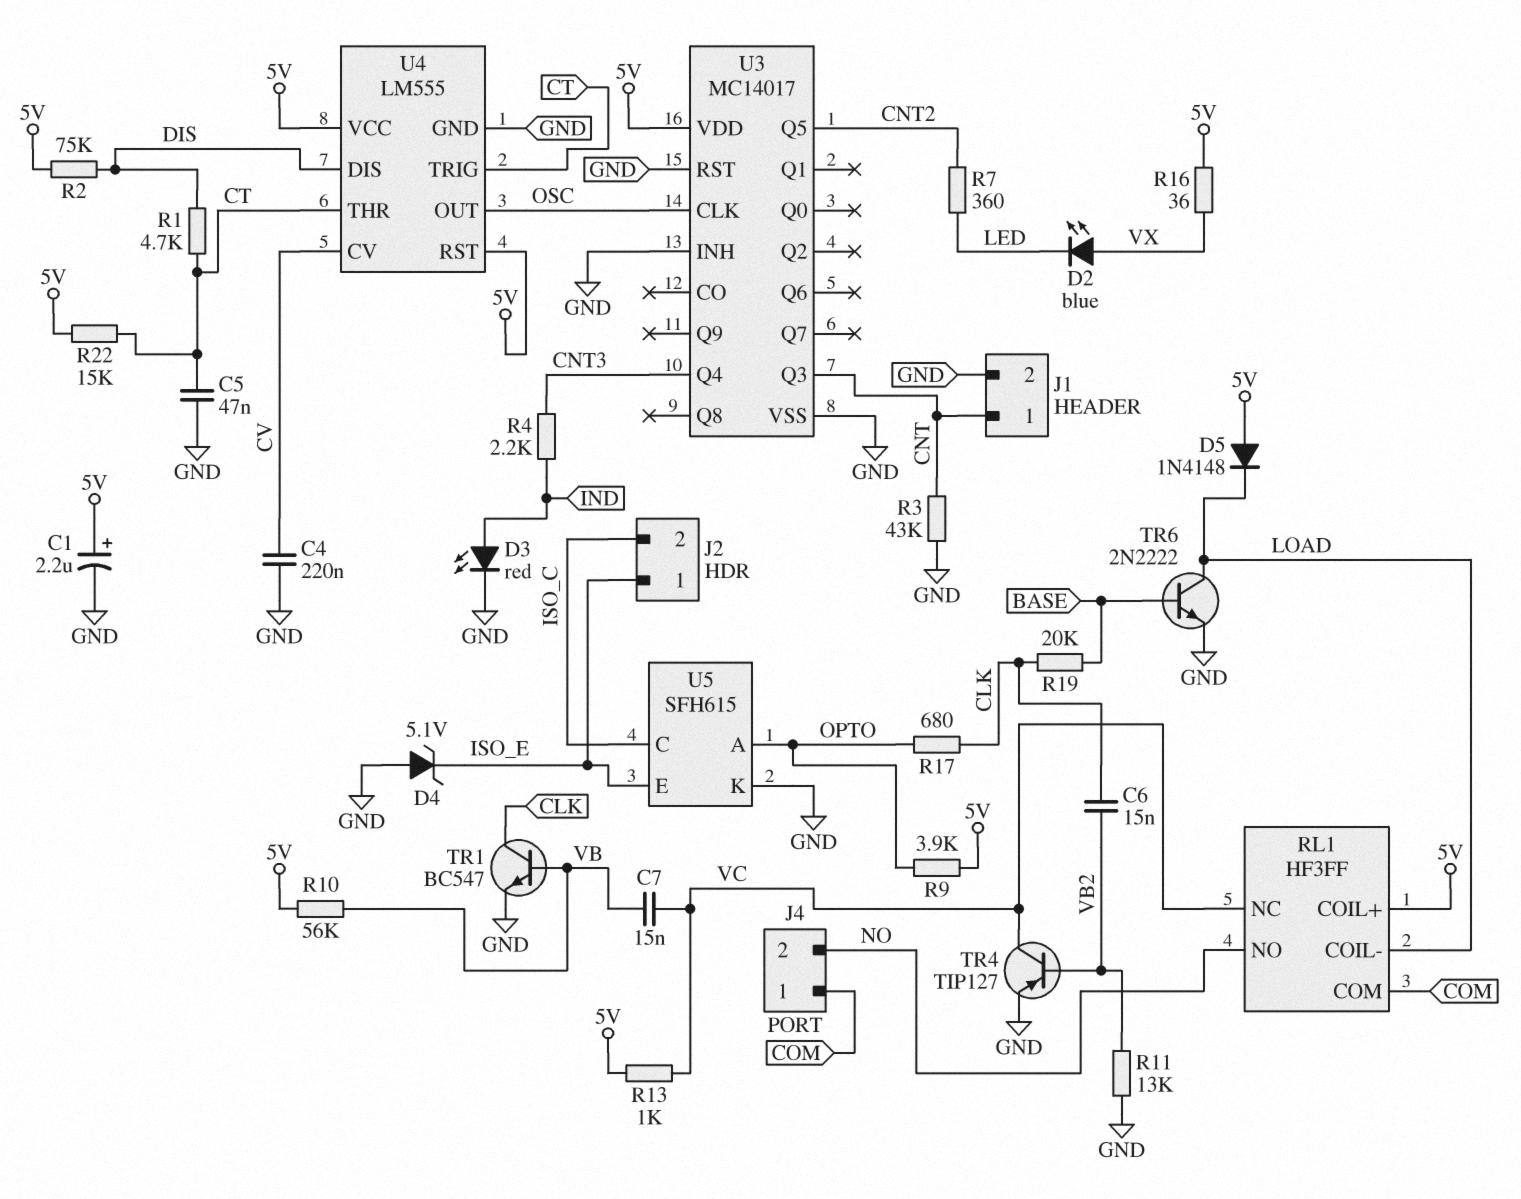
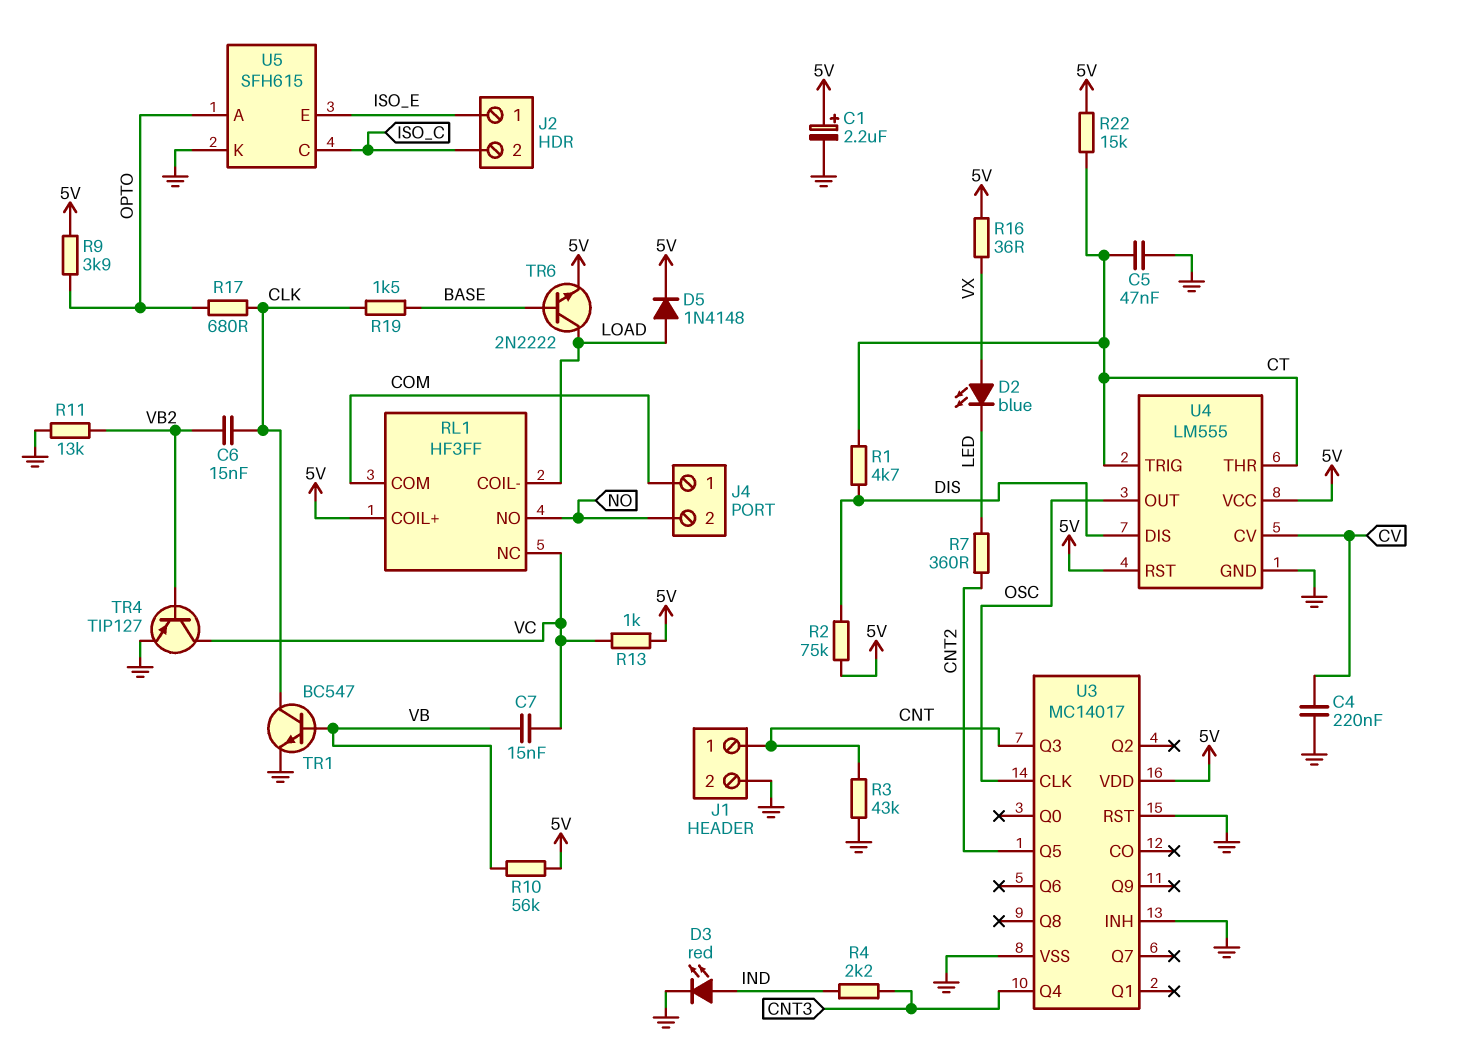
D4: zener 5.1V (A GND, K ISO_E) -> none
D5: diode 1N4148 (A 5V, K LOAD) -> diode 1N4148 (A LOAD, K 5V)
R19: 20k (BASE, CLK) -> 1.5k (BASE, CLK)
TR6: NPN 2N2222 (B BASE, C LOAD, E GND) -> NPN 2N2222 (B BASE, C LOAD, E 5V)

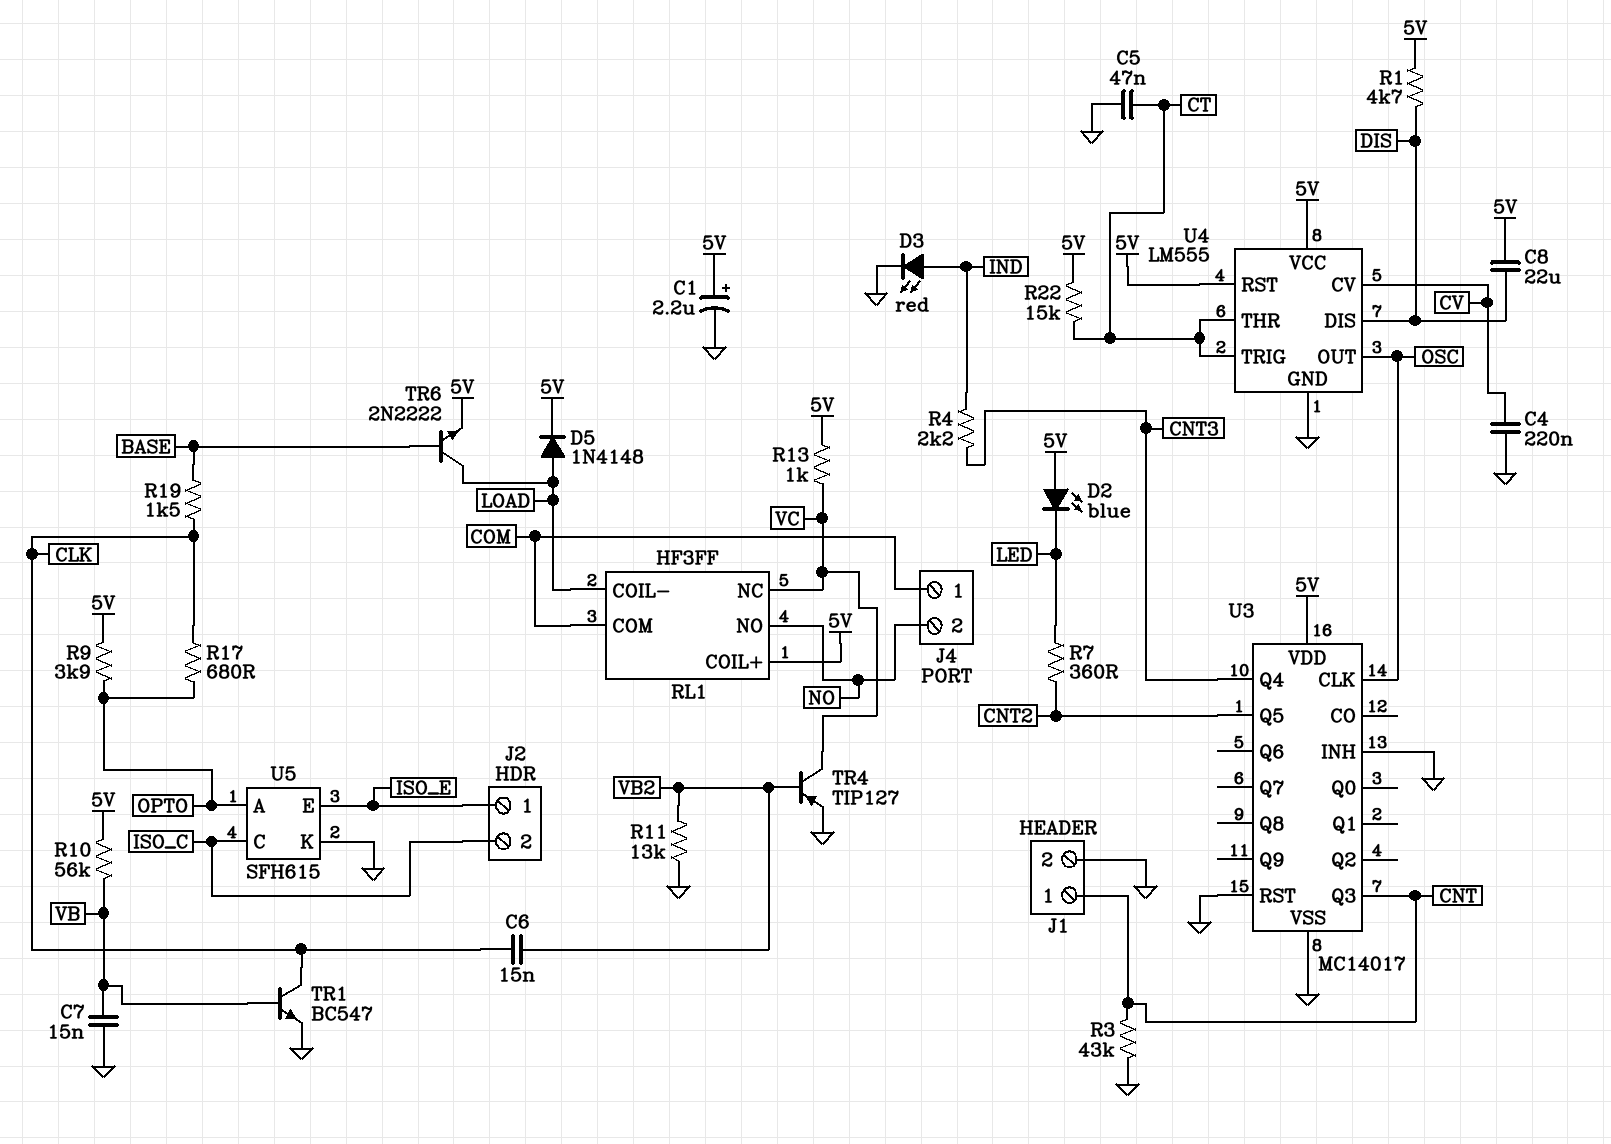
C7: 15nF (VB, VC) -> 15nF (GND, VB)
C8: none -> 22uF (5V, DIS)
D2: LED blue (A VX, K LED) -> LED blue (A 5V, K LED)
R1: 4.7k (CT, DIS) -> 4.7k (5V, DIS)
R2: 75k (5V, DIS) -> none
R16: 36 (5V, VX) -> none

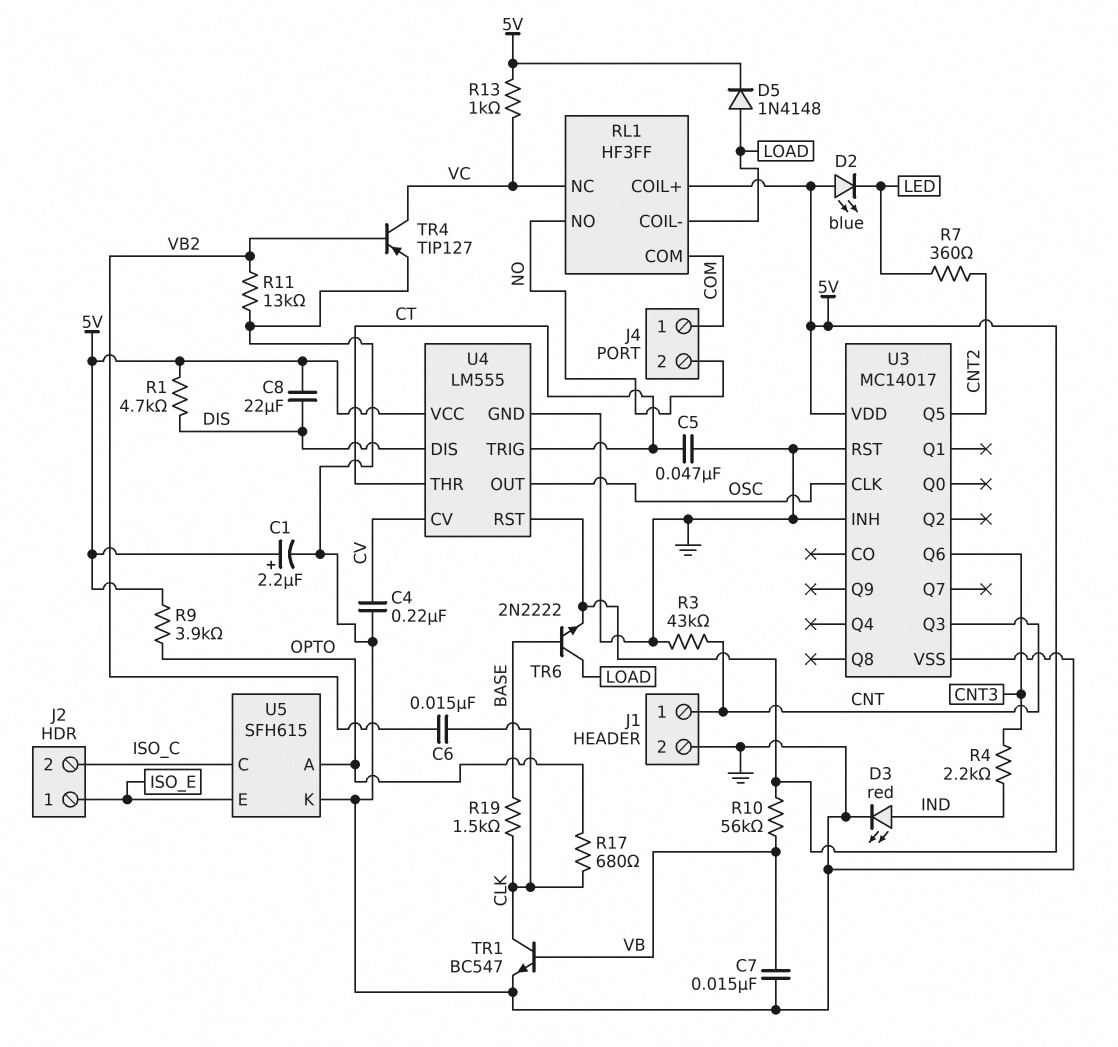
R22: 15k (5V, CT) -> none
U3 pin Q4: CNT3 -> none
U3 pin Q6: none -> CNT3

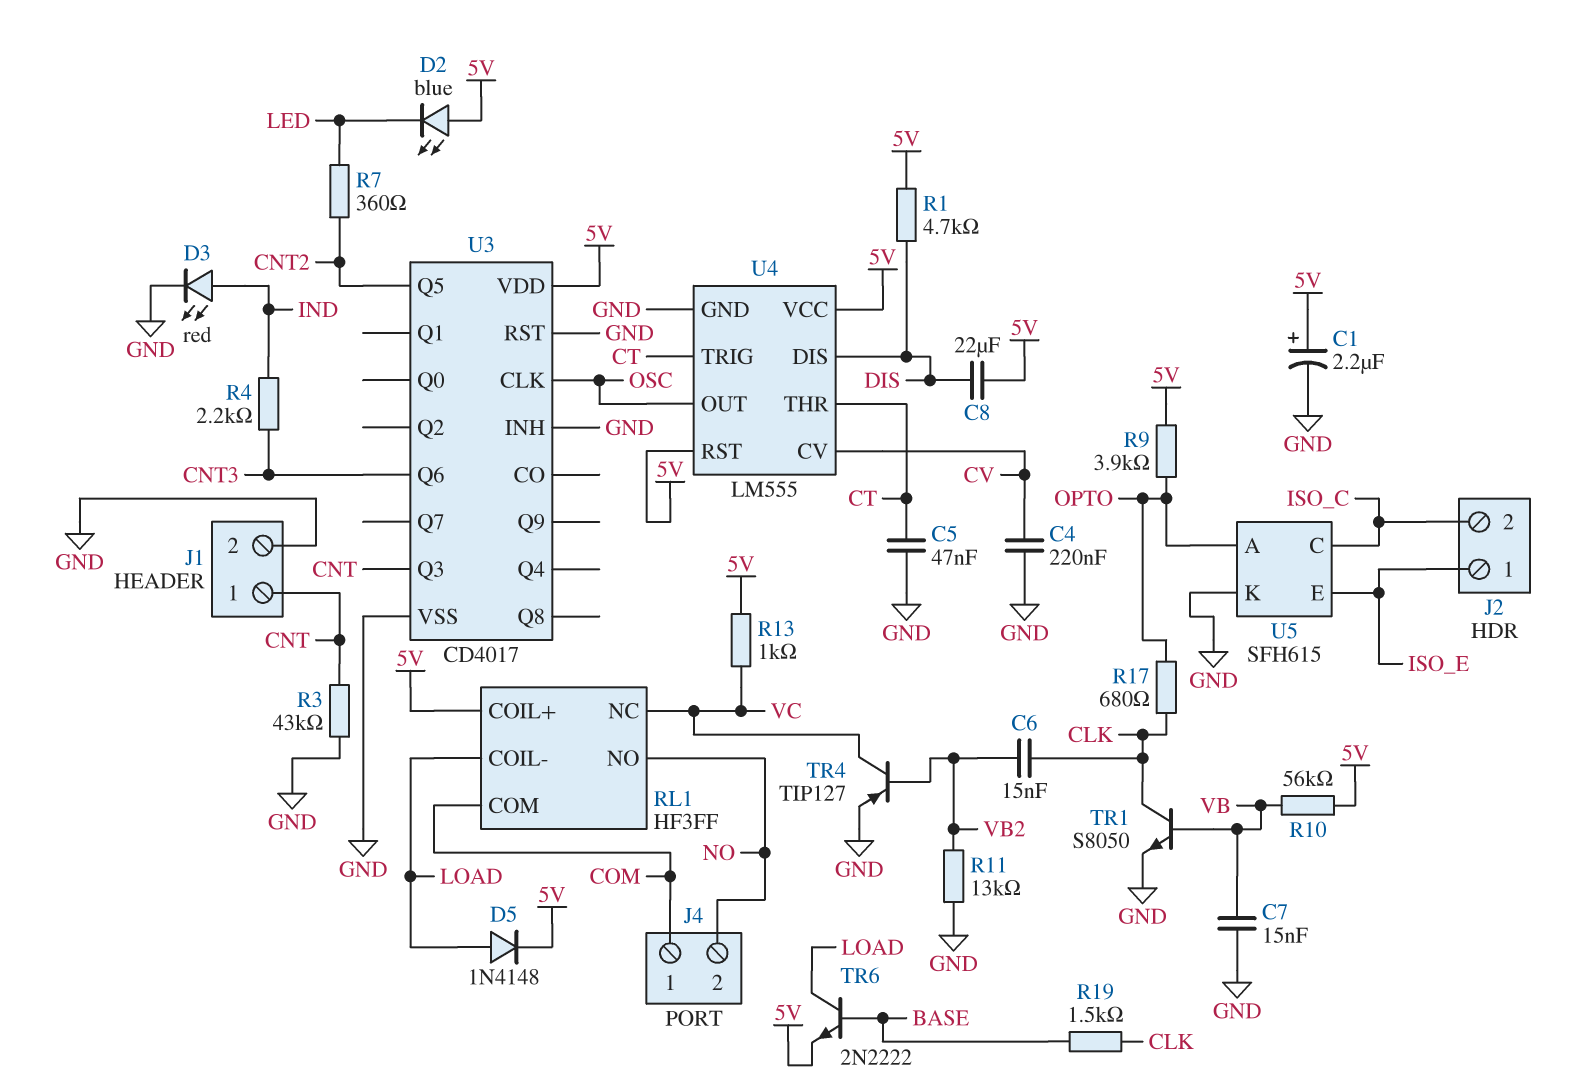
TR1: NPN BC547 (B VB, C CLK, E GND) -> NPN S8050 (B VB, C CLK, E GND)
U3: MC14017 -> CD4017

